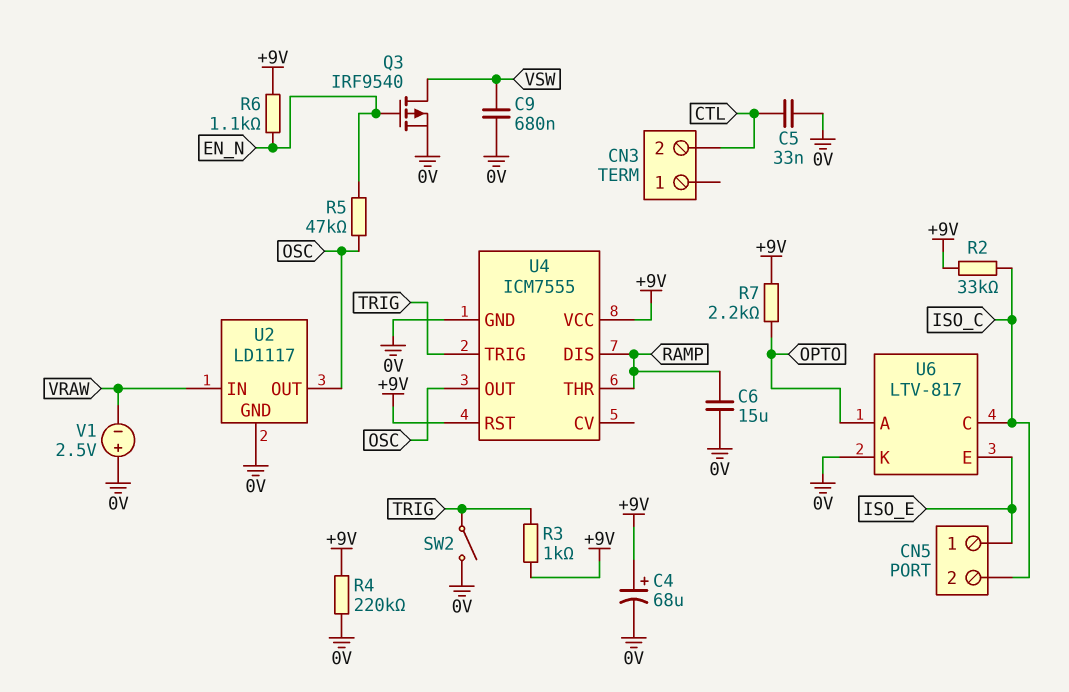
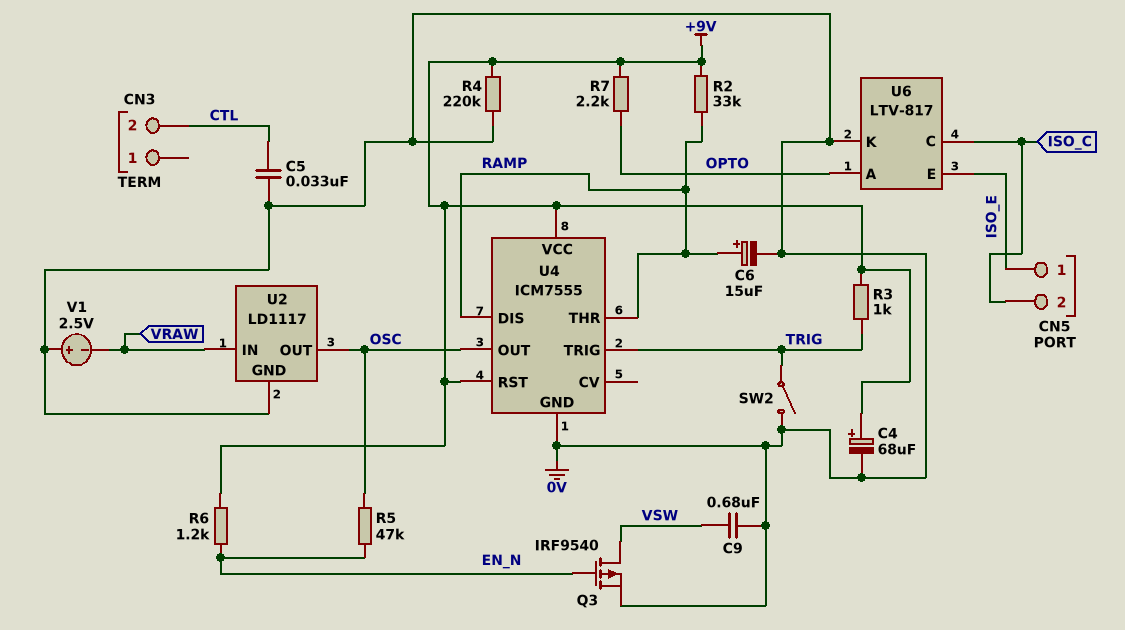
C6: 15uF (0V, RAMP) -> 15uF (plus RAMP, minus 0V)
R2: 33k (+9V, ISO_C) -> 33k (+9V, RAMP)
R6: 1.1k (+9V, EN_N) -> 1.2k (+9V, EN_N)

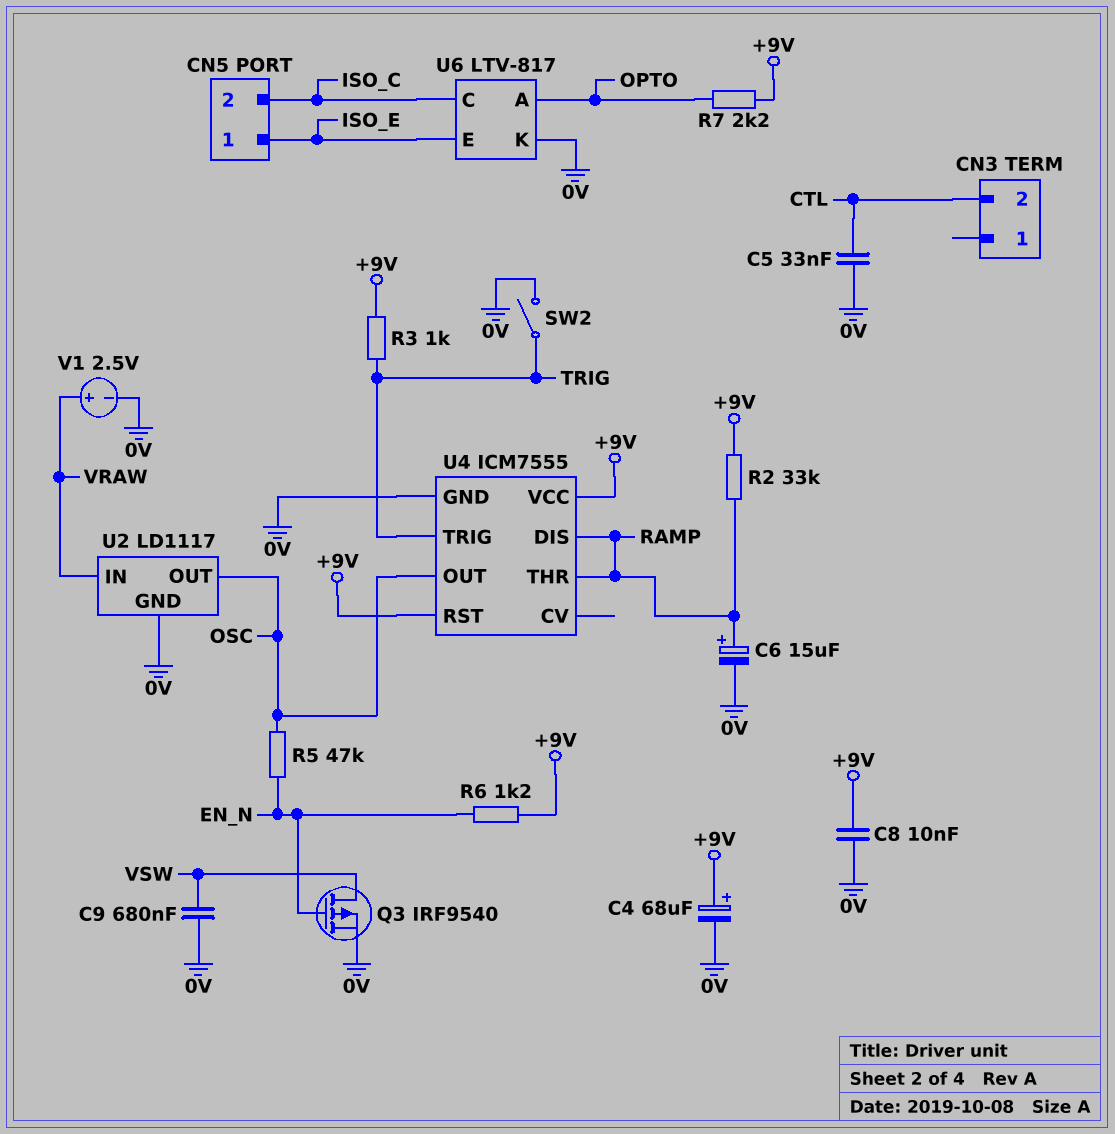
C8: none -> 10nF (+9V, 0V)
R4: 220k (+9V, 0V) -> none
V1: 2.5V (plus 0V, minus VRAW) -> 2.5V (plus VRAW, minus 0V)

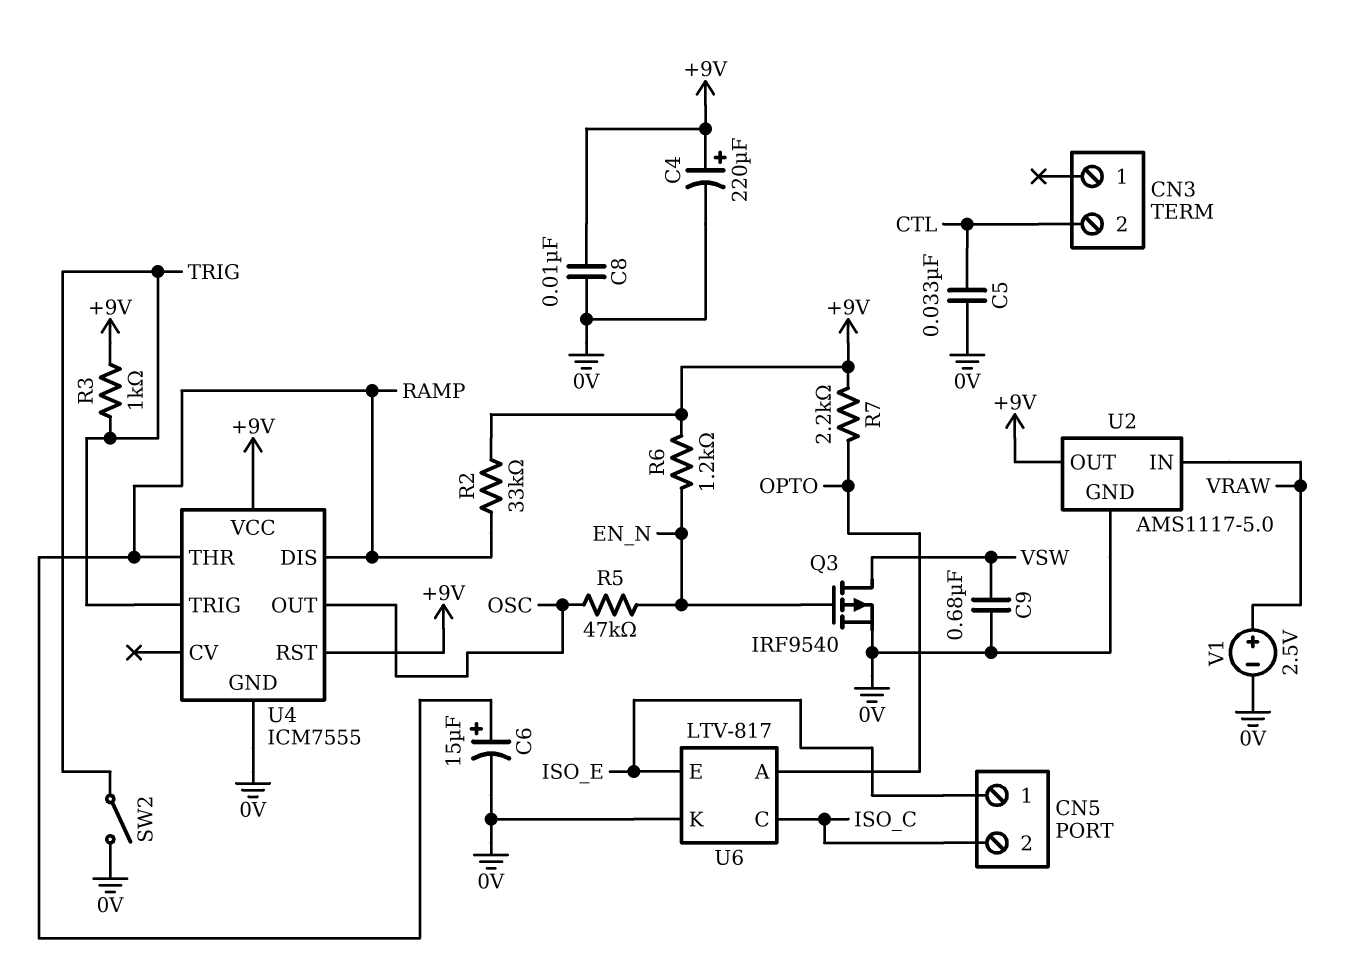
C4: 68uF (plus +9V, minus 0V) -> 220uF (plus +9V, minus 0V)
U2: LD1117 -> AMS1117-5.0
U2 pin OUT: OSC -> +9V

